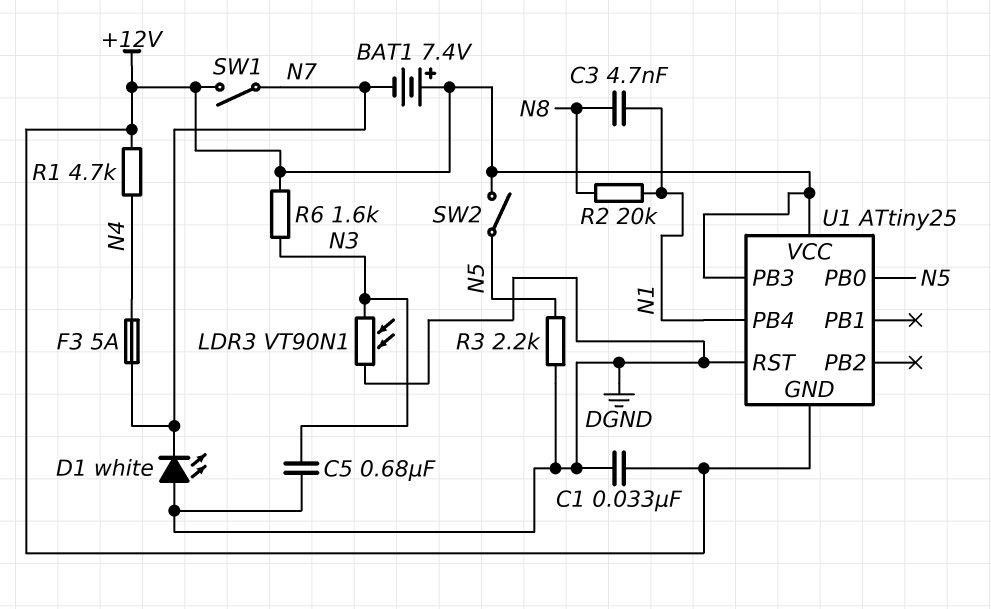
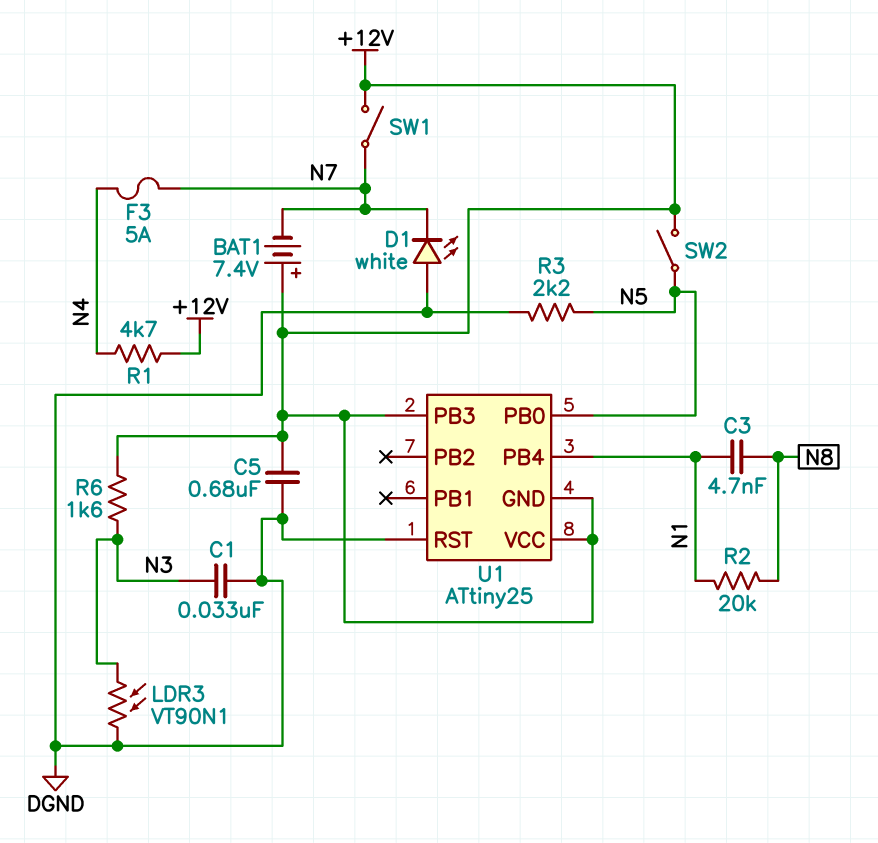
C1: 33nF (+12V, DGND) -> 33nF (DGND, N3)
C5: 680nF (DGND, N3) -> 680nF (+12V, DGND)

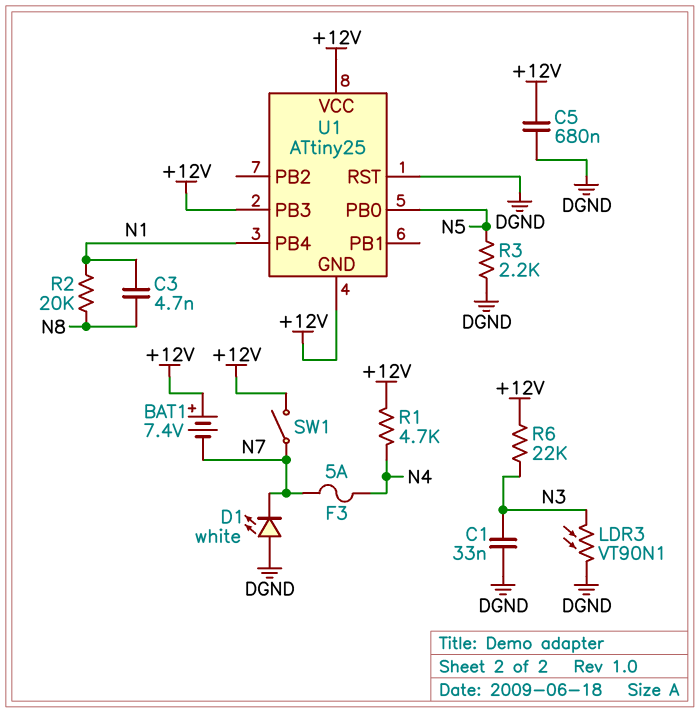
R6: 1.6k (+12V, N3) -> 22k (+12V, N3)
SW2: switch (+12V, N5) -> none

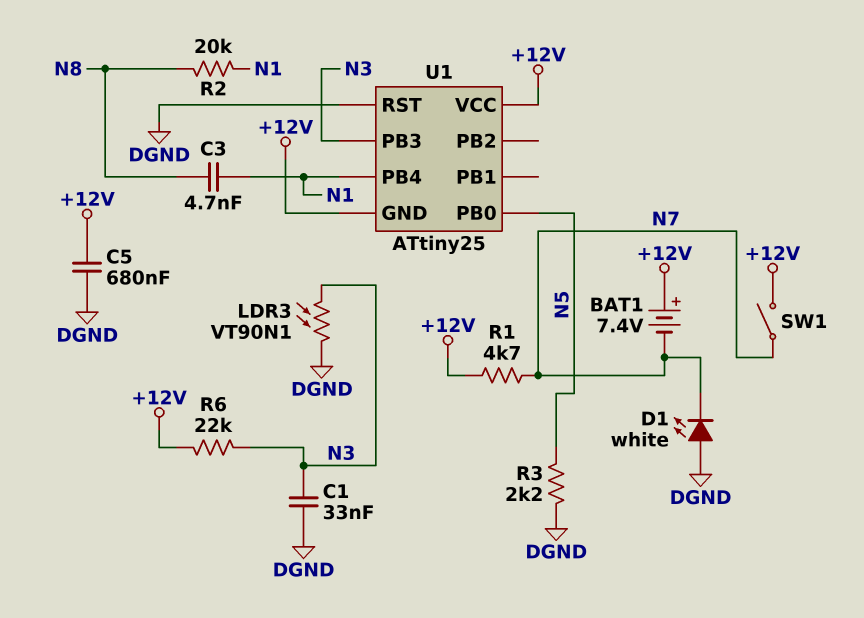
F3: 5A (N4, N7) -> none
R1: 4.7k (+12V, N4) -> 4.7k (+12V, N7)
U1 pin PB3: +12V -> N3

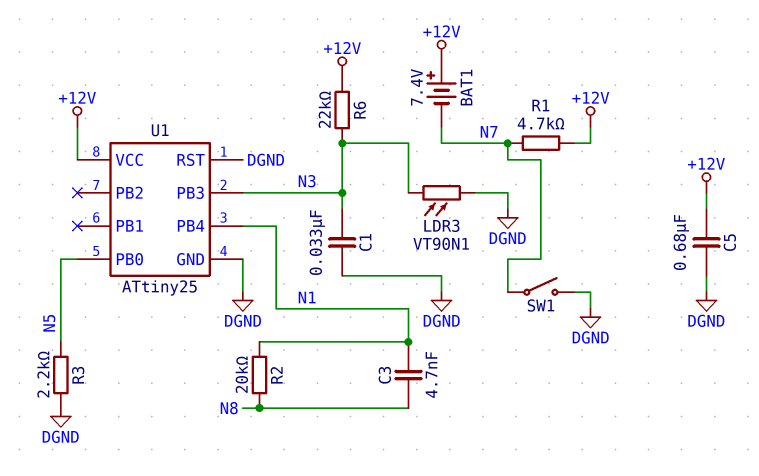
D1: LED white (A DGND, K N7) -> none
SW1: switch (+12V, N7) -> switch (DGND, N7)
U1 pin GND: +12V -> DGND

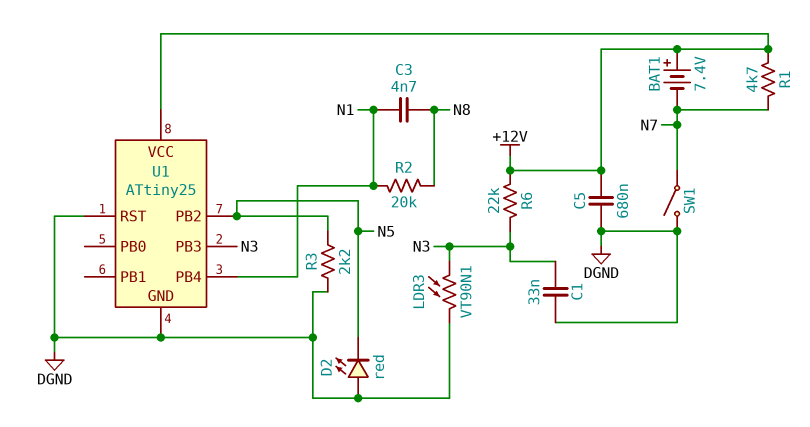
D2: none -> LED red (A DGND, K N5)
U1 pin PB0: N5 -> none
U1 pin PB2: none -> N5

